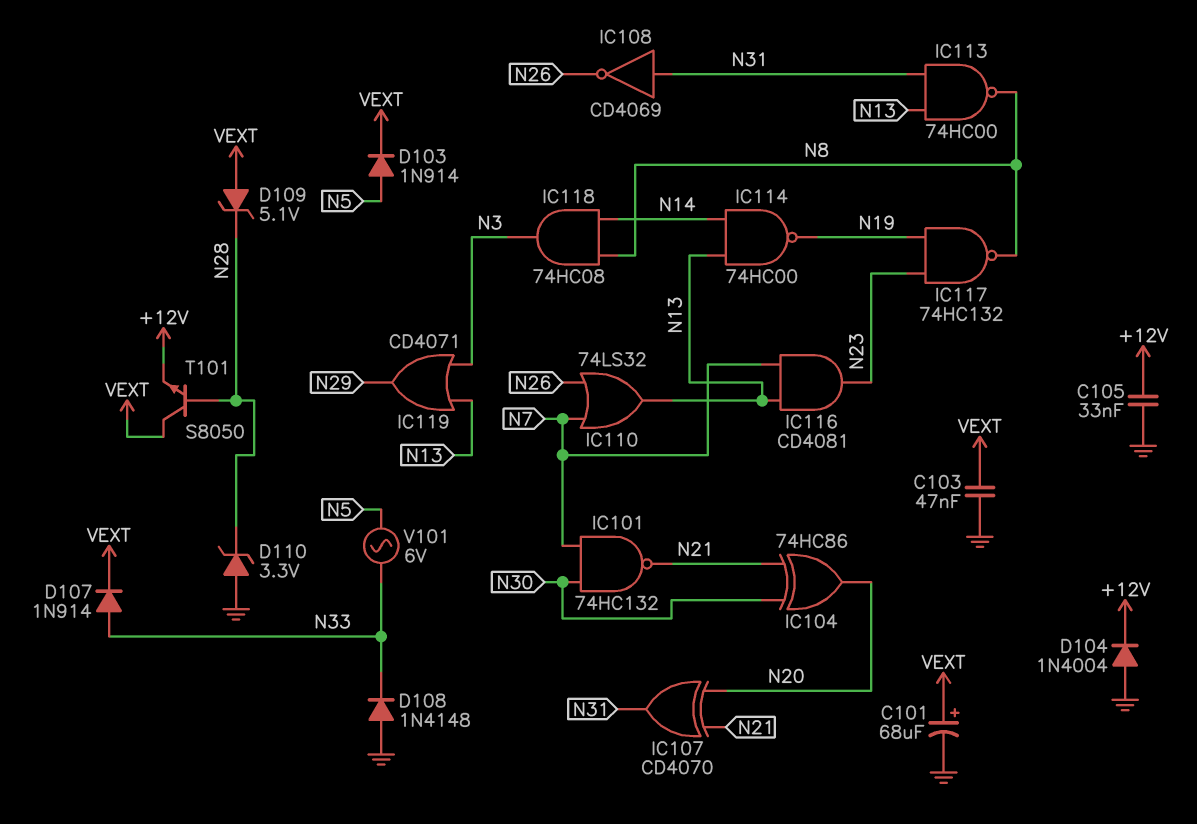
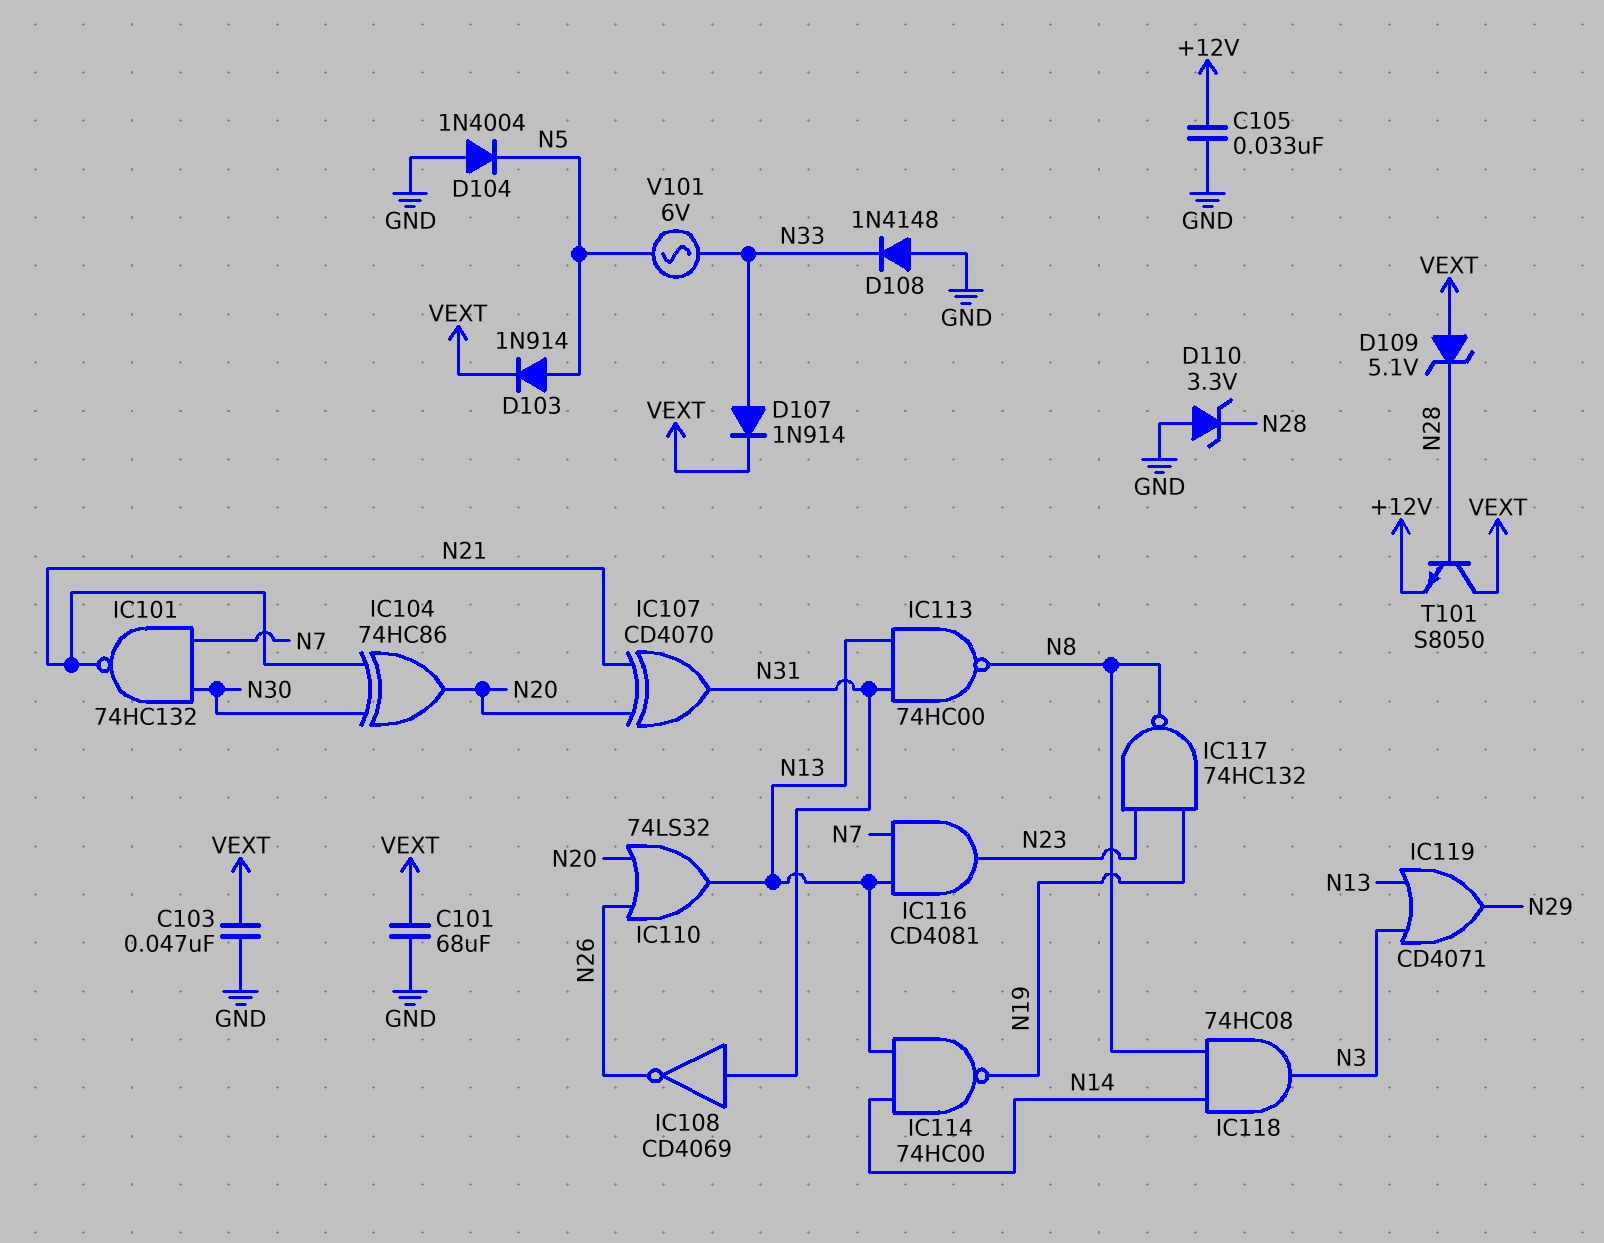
C101: 68uF (plus VEXT, minus GND) -> 68uF (GND, VEXT)
D104: diode 1N4004 (A GND, K +12V) -> diode 1N4004 (A GND, K N5)
IC110: OR 74LS32 (in N7, in N26, out N13) -> OR 74LS32 (in N20, in N26, out N13)

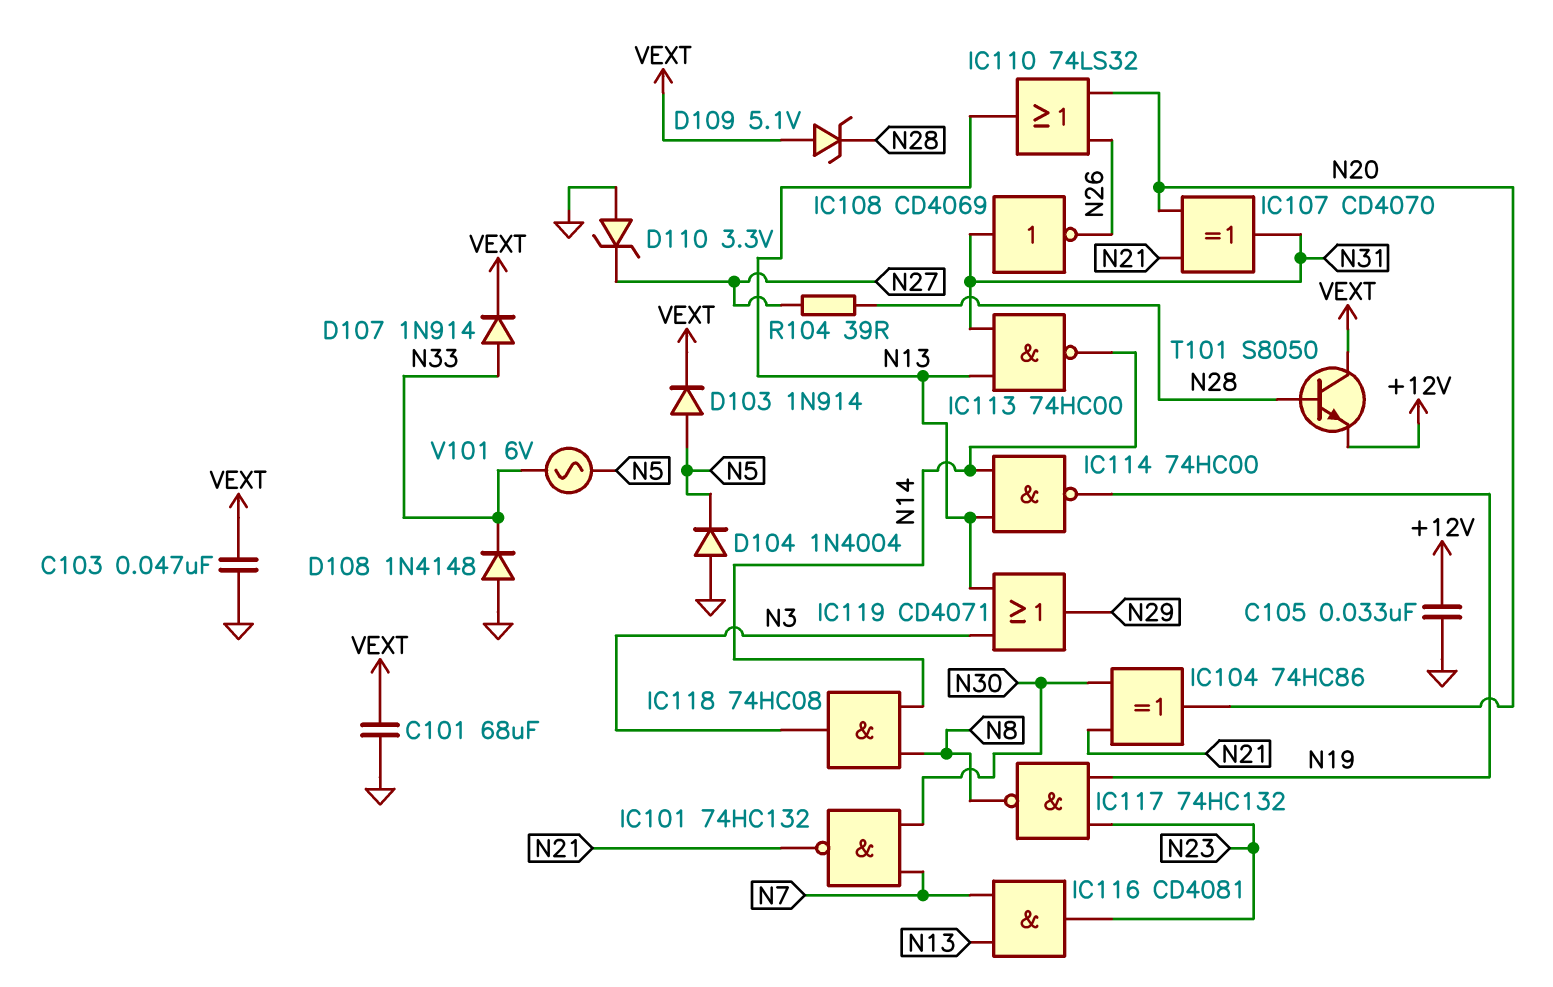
D110: zener 3.3V (A GND, K N28) -> zener 3.3V (A GND, K N27)
IC113: NAND 74HC00 (in N13, in N31, out N8) -> NAND 74HC00 (in N13, in N31, out N14)
R104: none -> 39 (N27, N28)

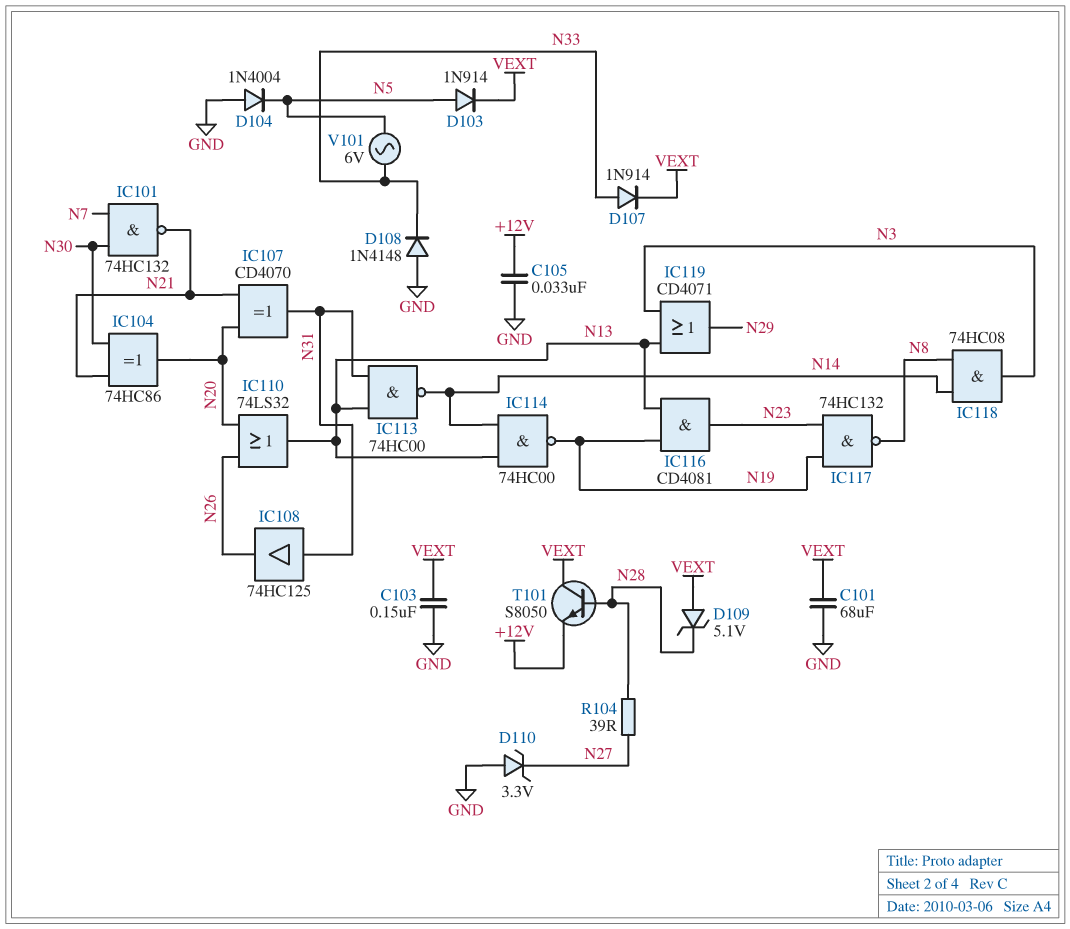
C103: 47nF (GND, VEXT) -> 150nF (GND, VEXT)
IC108: NOT CD4069 (in N31, out N26) -> buffer 74HC125 (in N31, out N26)
IC116: AND CD4081 (in N7, in N13, out N23) -> AND CD4081 (in N13, in N19, out N23)

